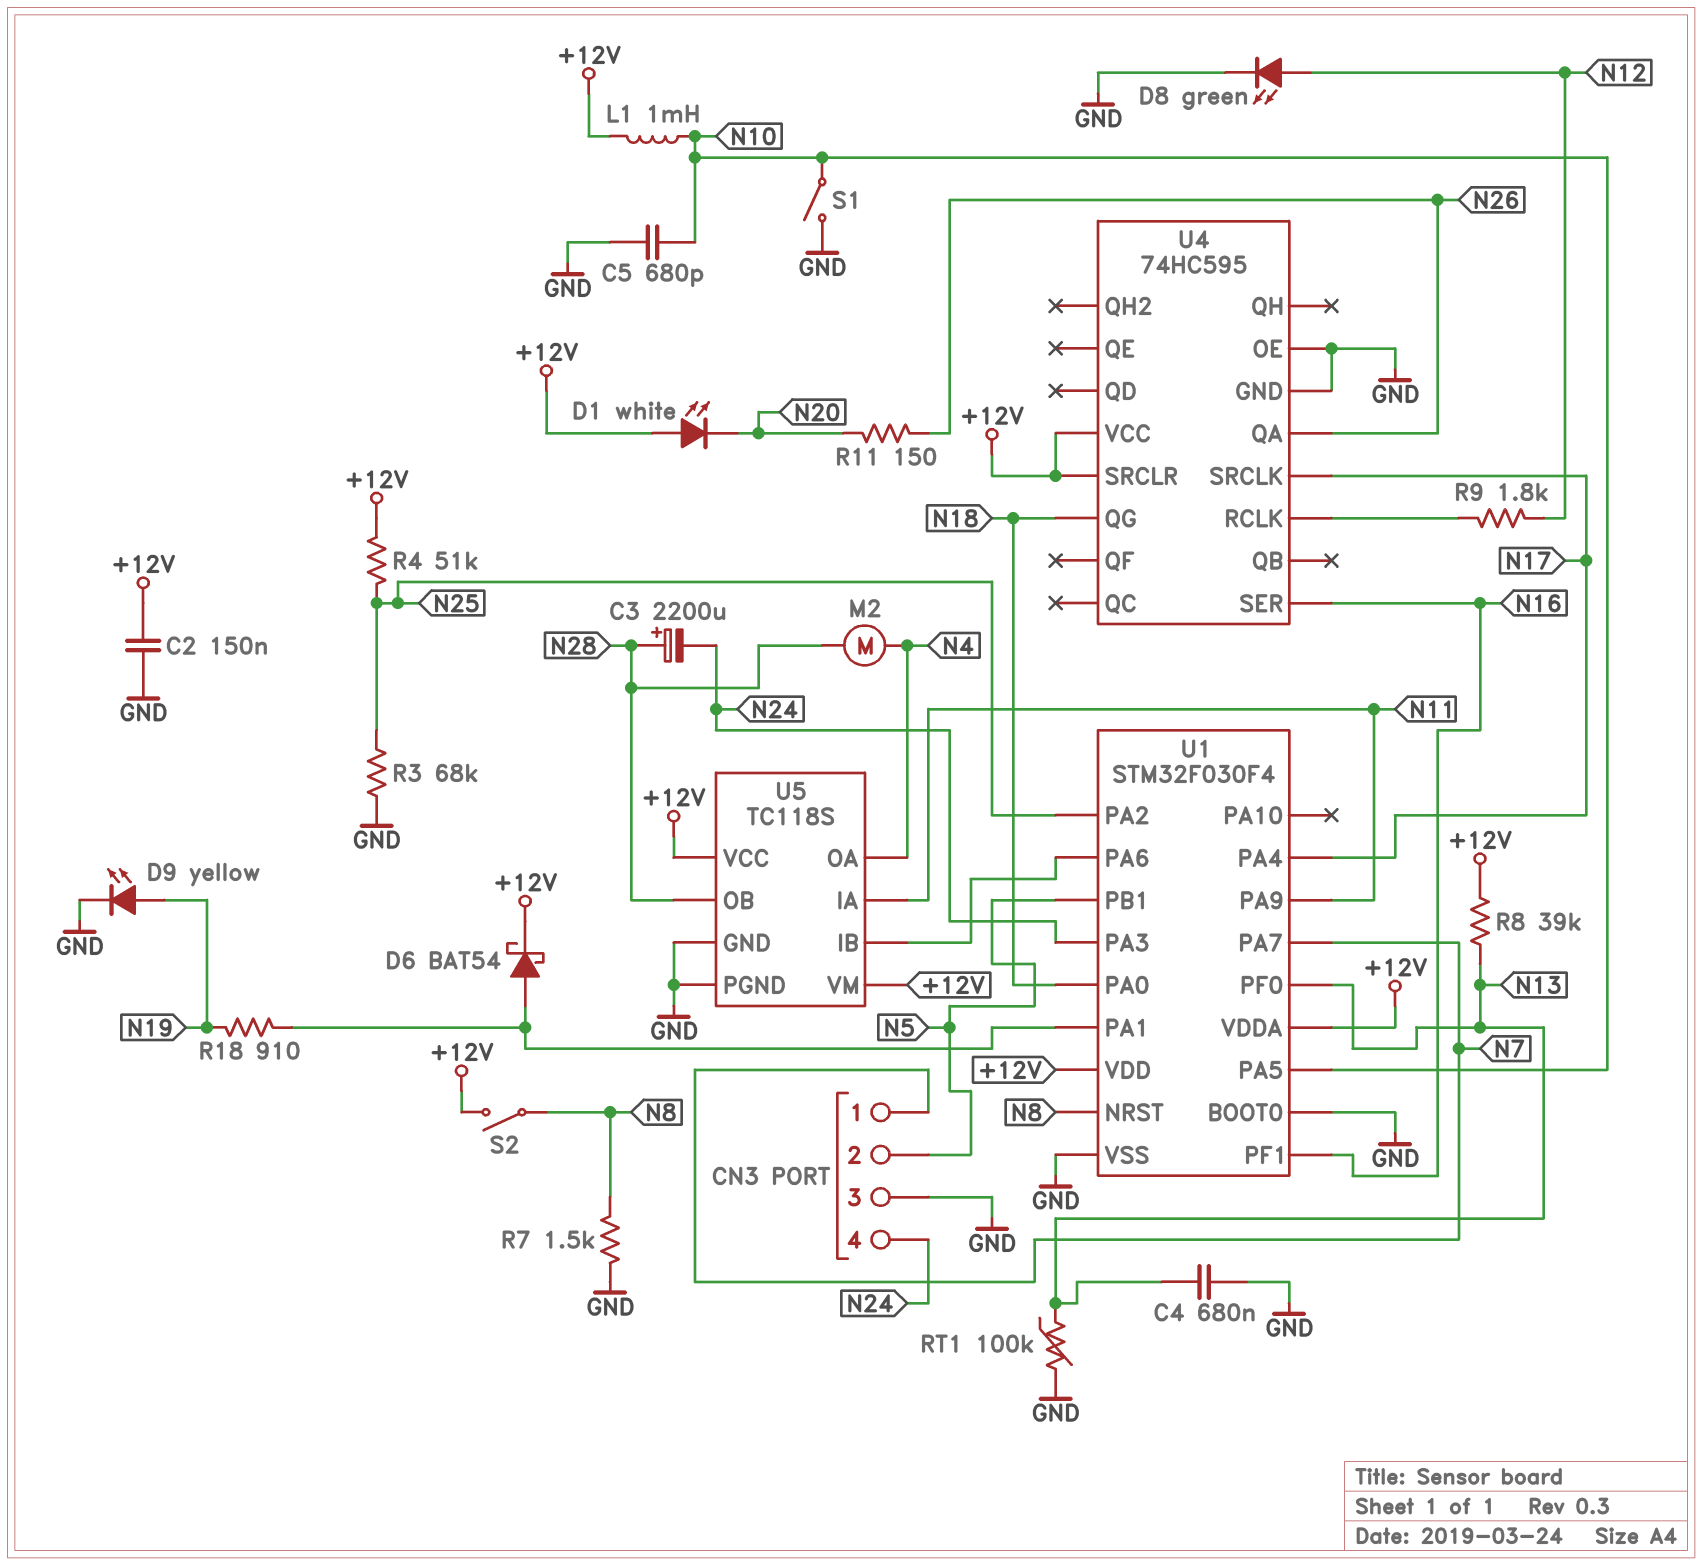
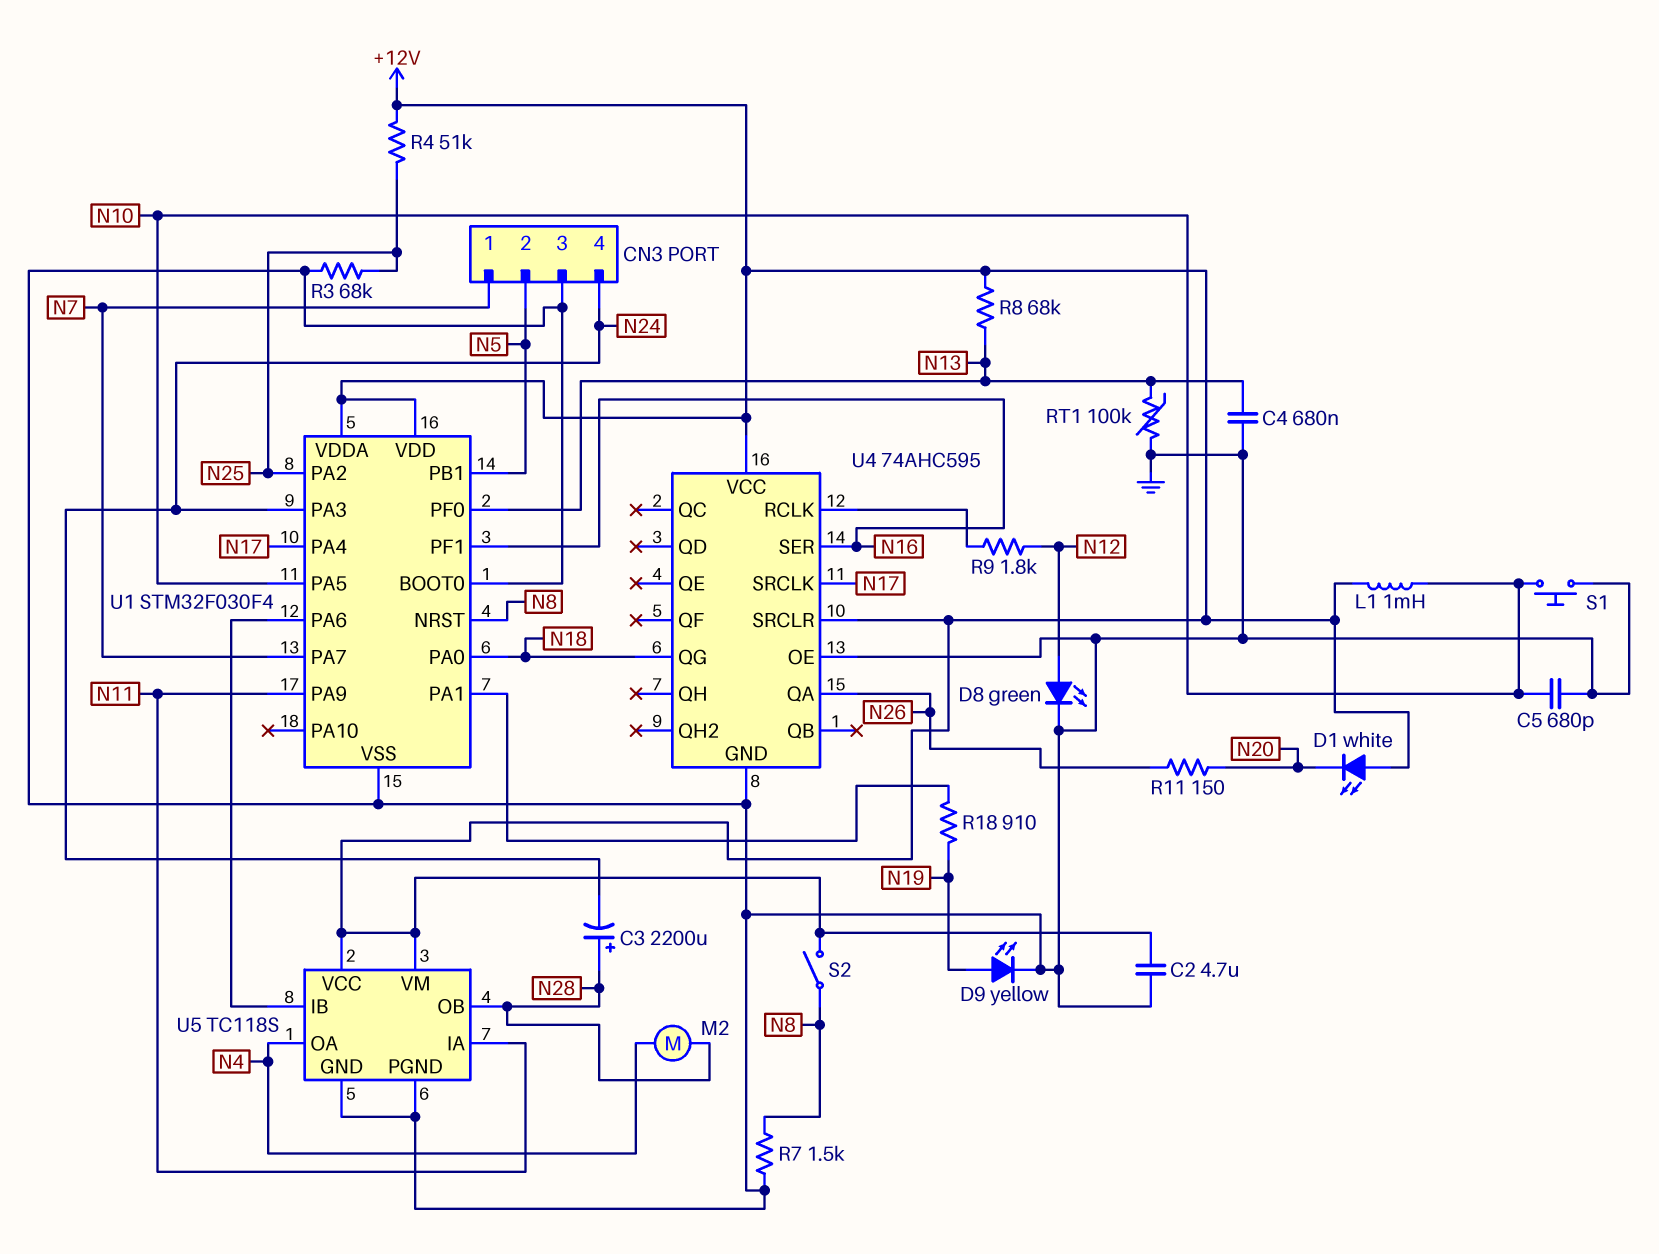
C2: 150nF (+12V, GND) -> 4.7uF (+12V, GND)
D6: schottky BAT54 (A U1/PA1, K +12V) -> none
R8: 39k (+12V, N13) -> 68k (+12V, N13)
S1: switch (GND, N10) -> button (GND, N10)
U4: 74HC595 -> 74AHC595

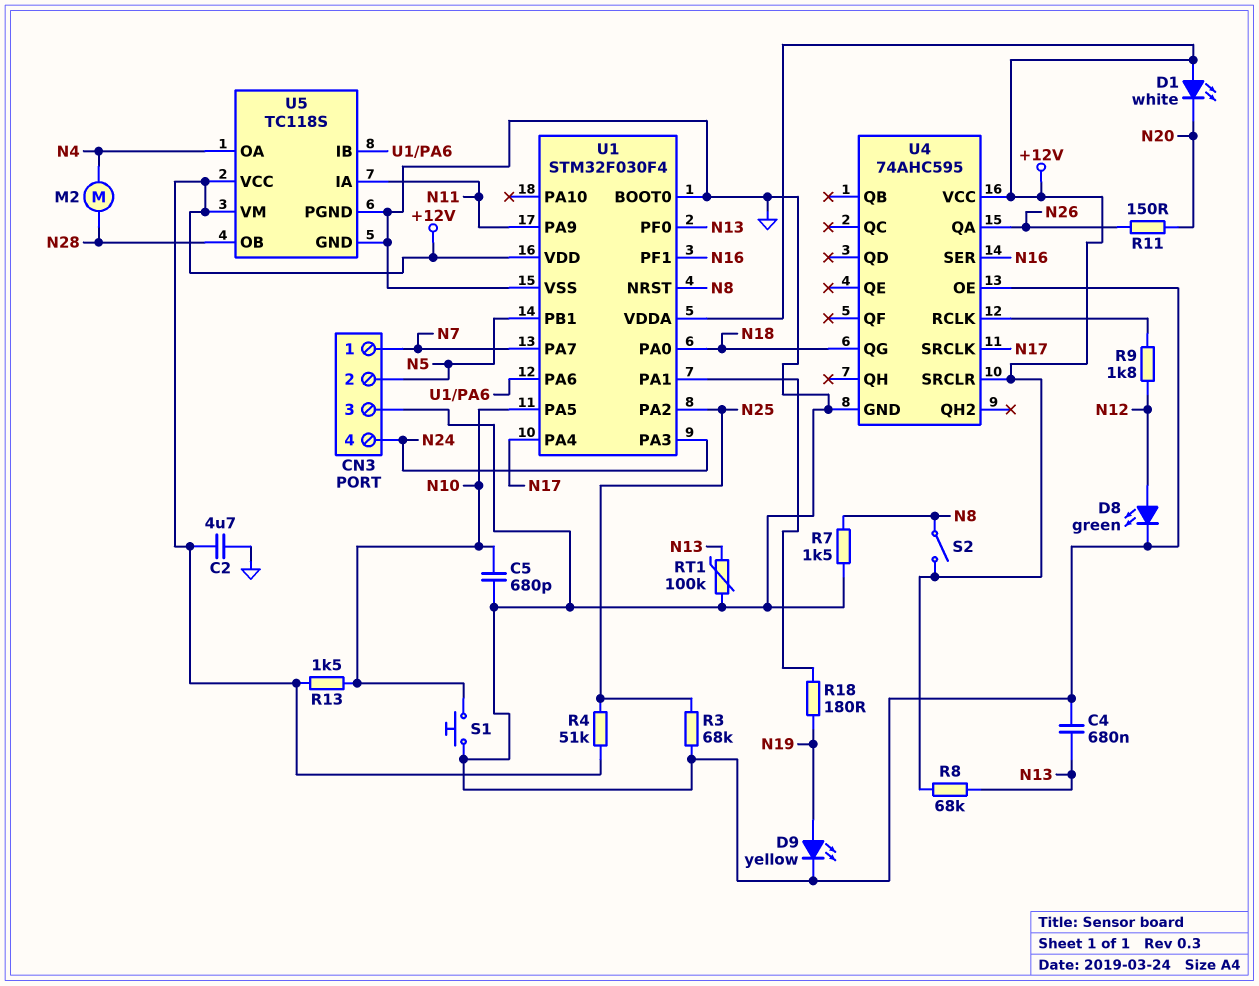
C3: 2200uF (plus N28, minus N24) -> none
L1: 1mH (+12V, N10) -> none
R13: none -> 1.5k (+12V, N10)
R18: 910 (N19, U1/PA1) -> 180 (N19, U1/PA1)

